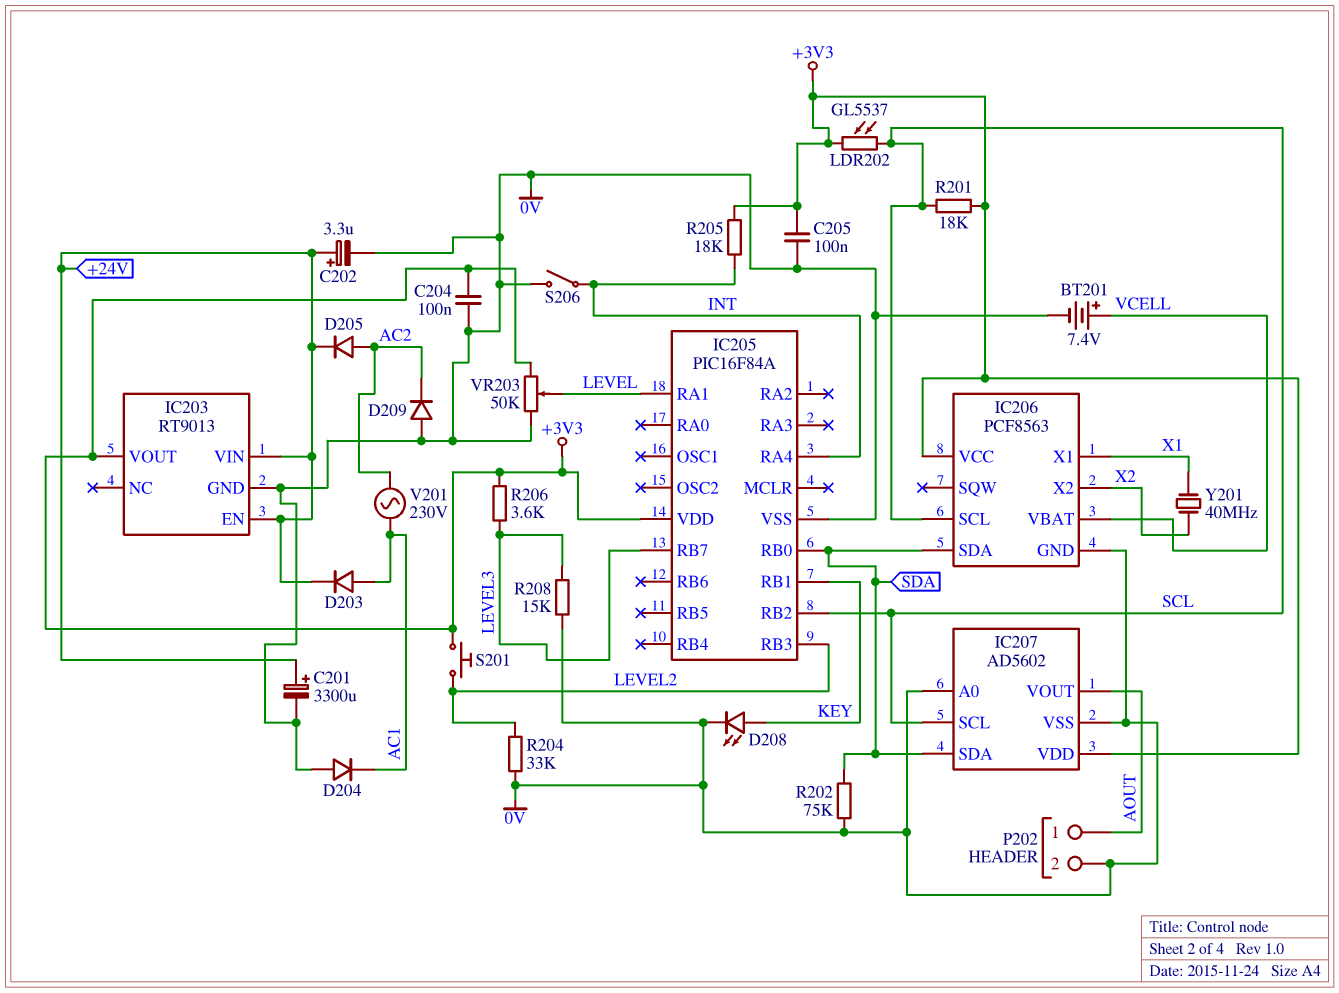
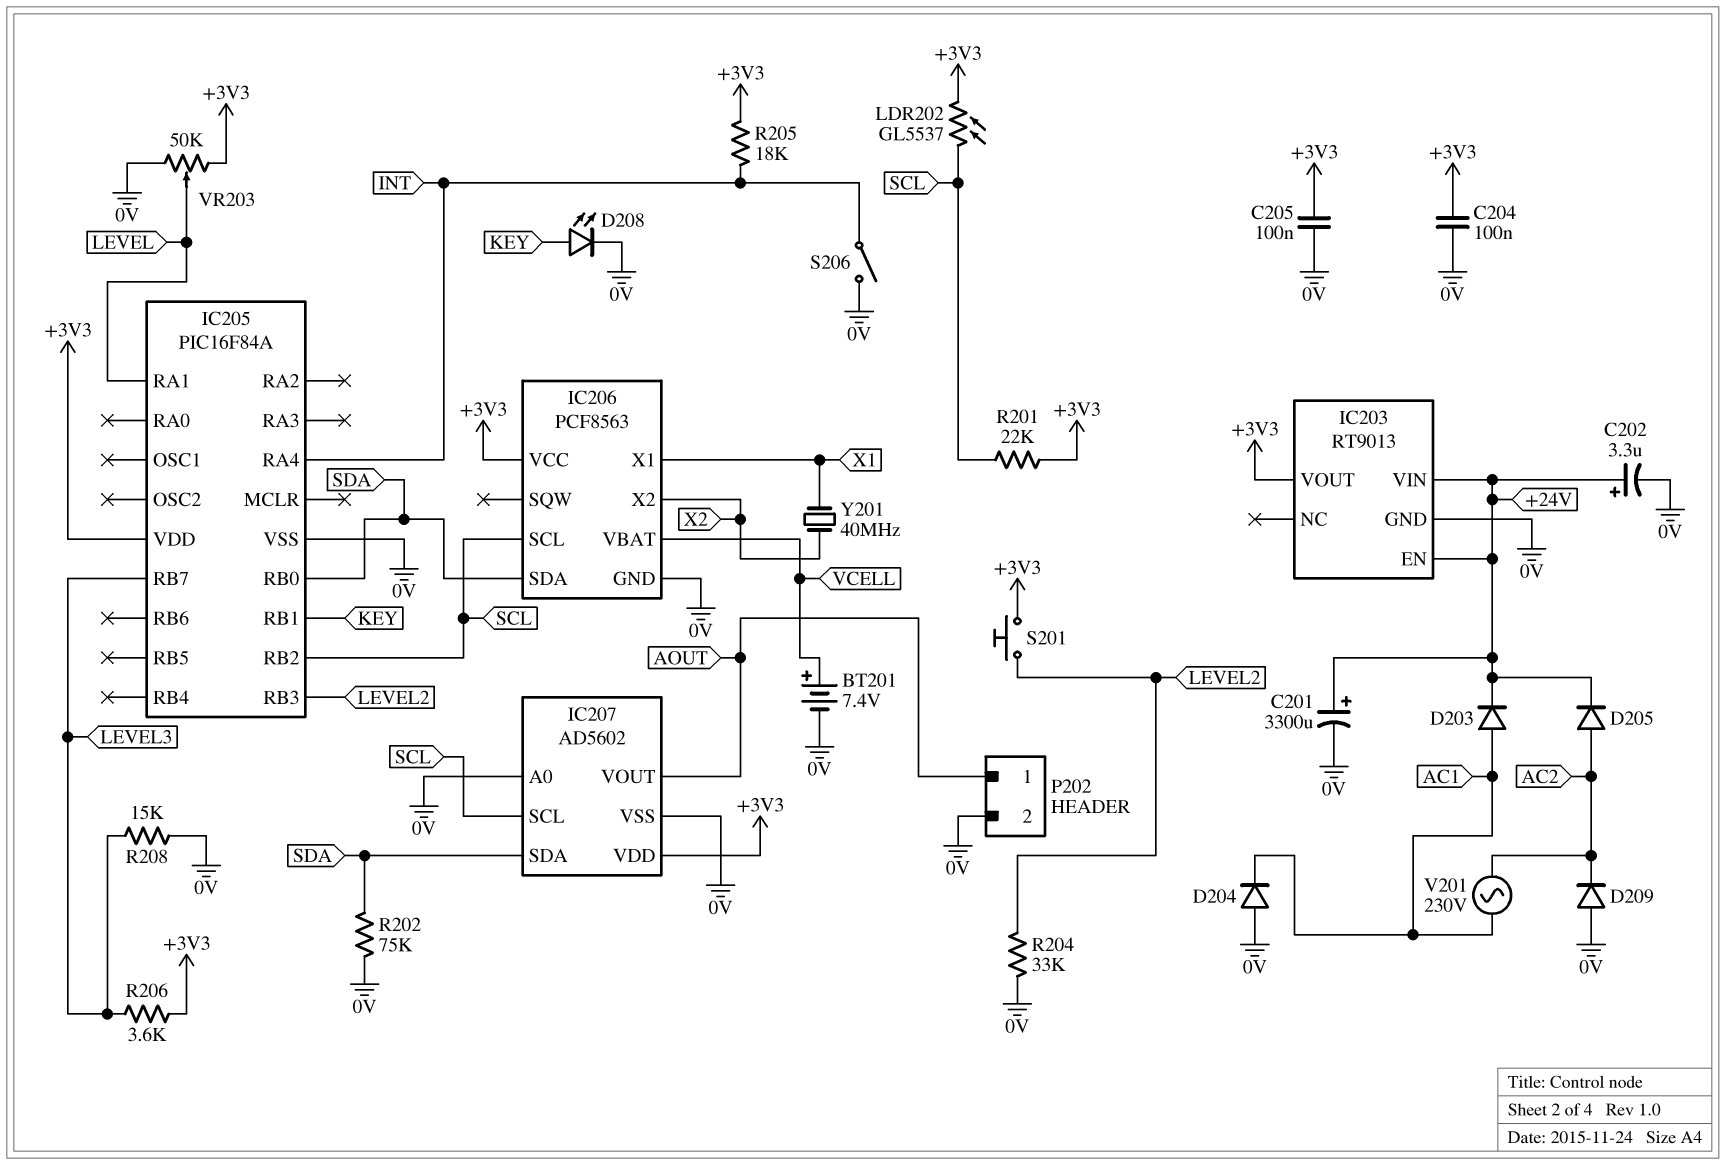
R201: 18k (+3V3, SCL) -> 22k (+3V3, SCL)

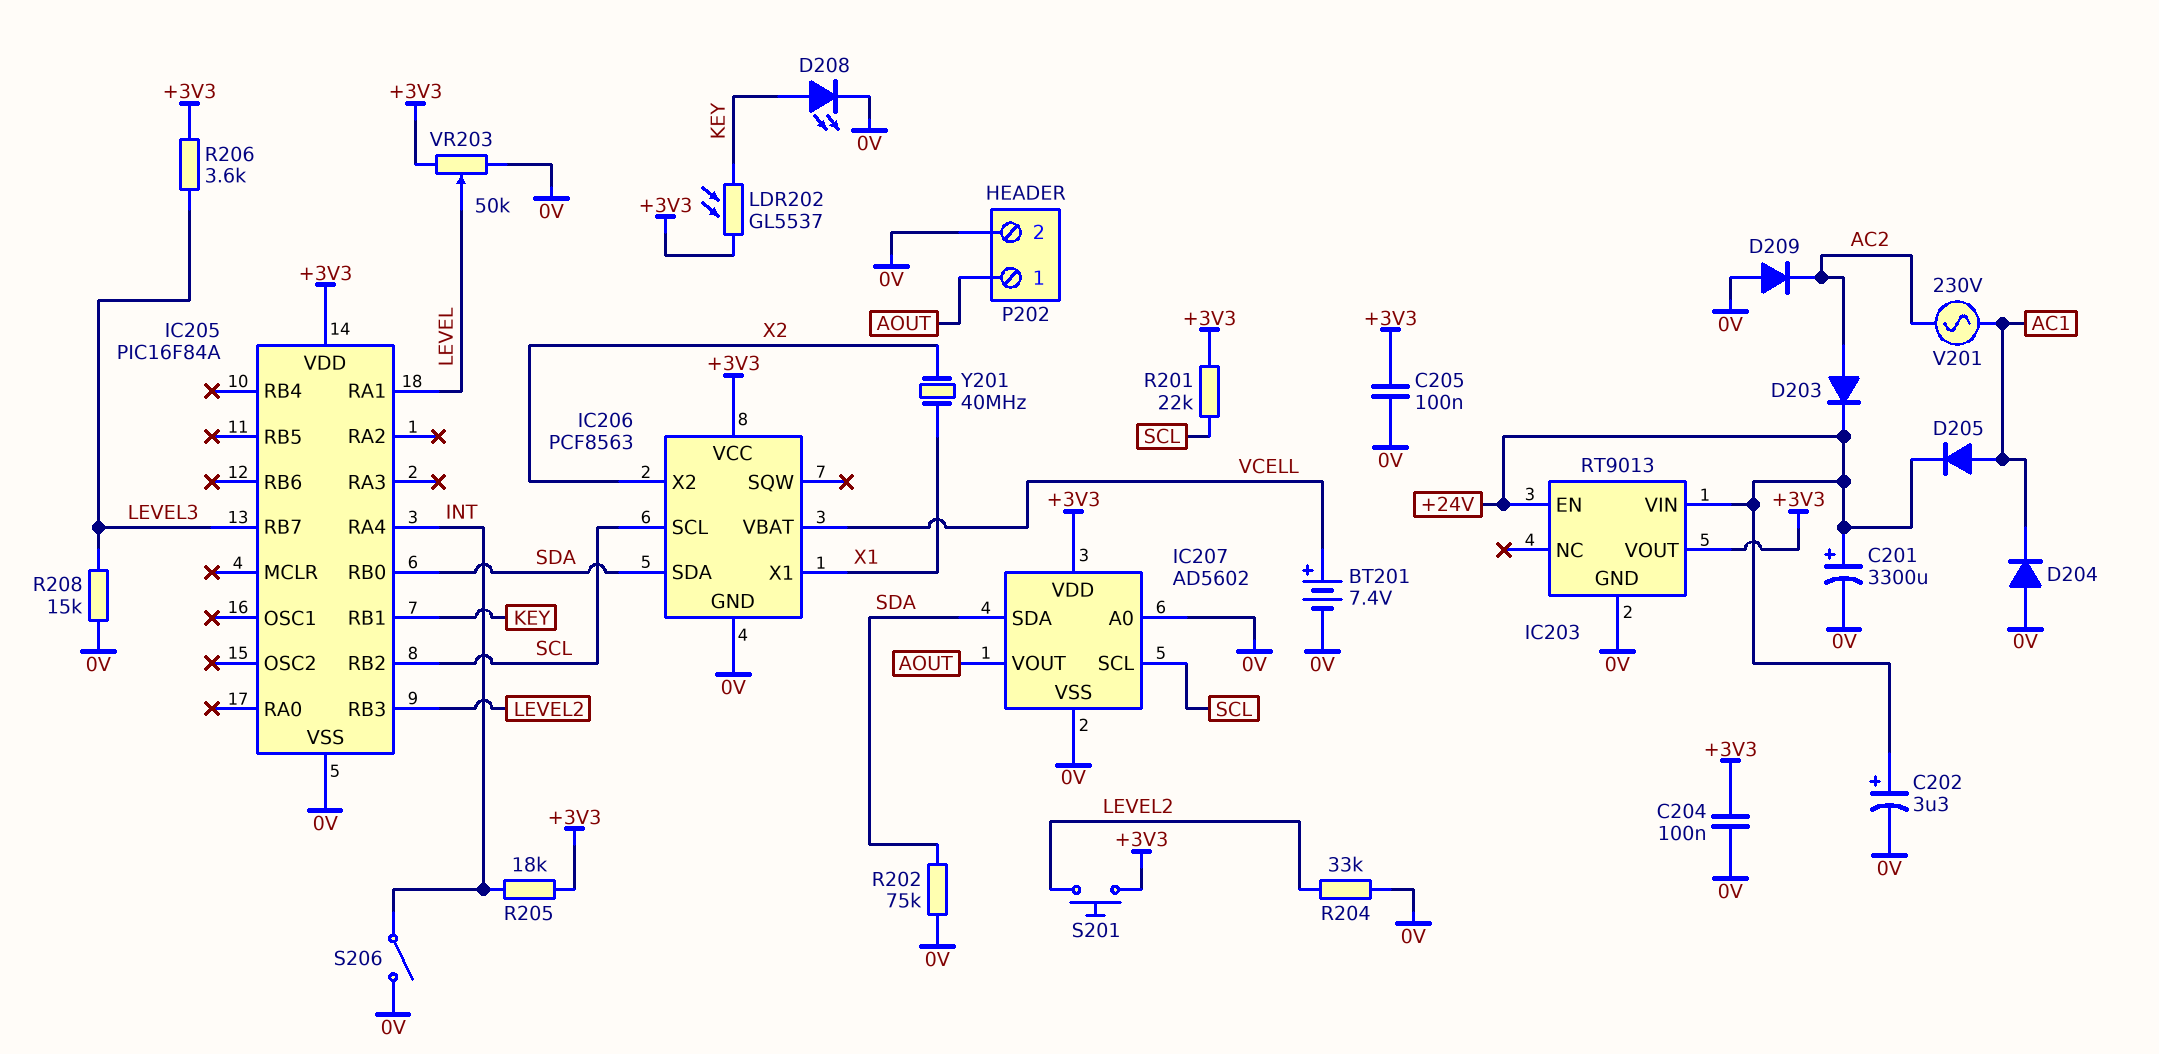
D203: diode (A AC1, K +24V) -> diode (A AC2, K +24V)
D205: diode (A AC2, K +24V) -> diode (A AC1, K +24V)
LDR202: GL5537 (+3V3, SCL) -> GL5537 (+3V3, KEY)

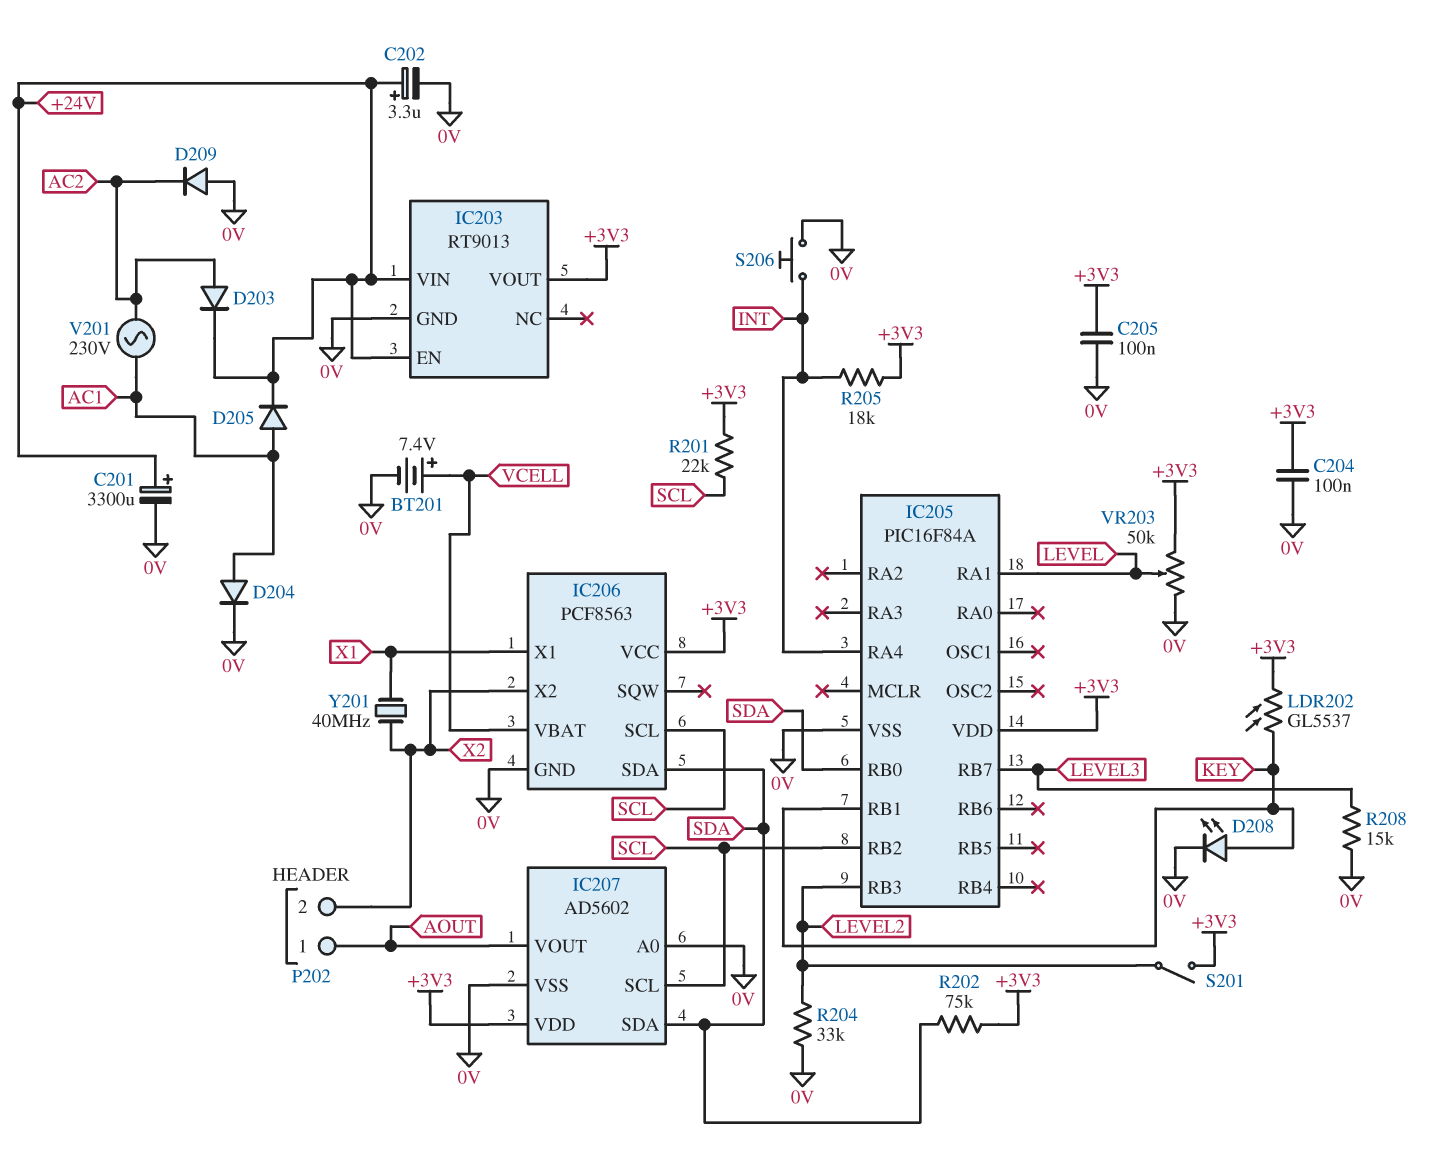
D204: diode (A 0V, K AC1) -> diode (A AC1, K 0V)
P202 pin 2: 0V -> X2
R202: 75k (0V, SDA) -> 75k (+3V3, SDA)
R206: 3.6k (+3V3, LEVEL3) -> none
S201: button (+3V3, LEVEL2) -> switch (+3V3, LEVEL2)
S206: switch (0V, INT) -> button (0V, INT)

